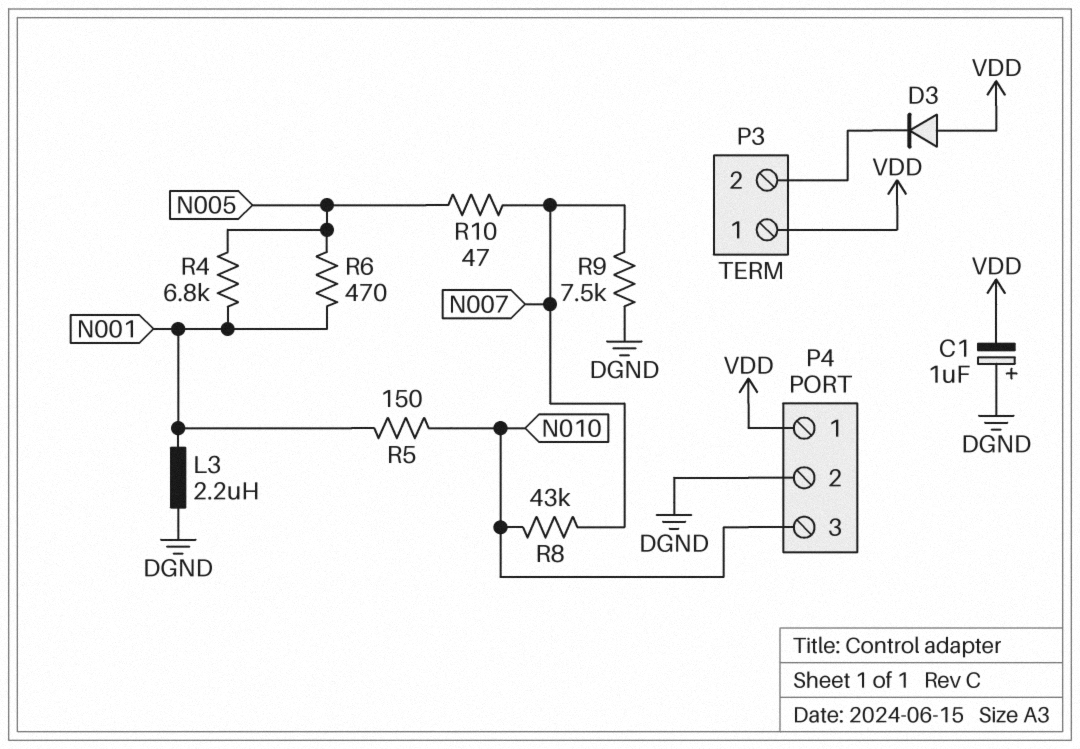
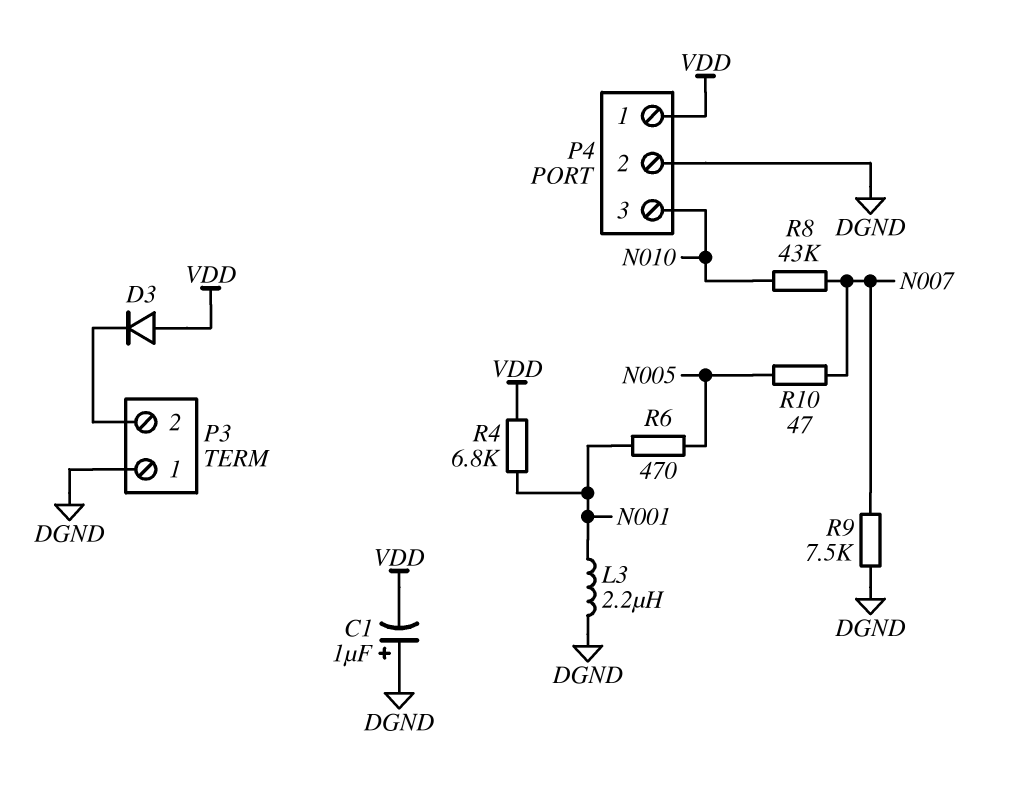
P3 pin 1: VDD -> DGND
R4: 6.8k (N001, N005) -> 6.8k (N001, VDD)
R5: 150 (N001, N010) -> none

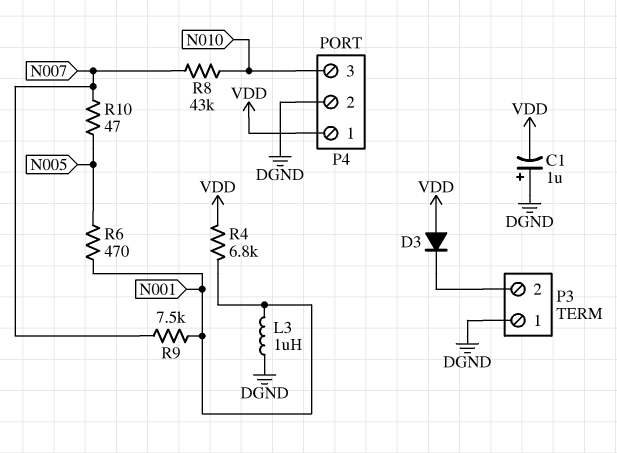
L3: 2.2uH (DGND, N001) -> 1uH (DGND, N001)
R9: 7.5k (DGND, N007) -> 7.5k (N001, N007)

